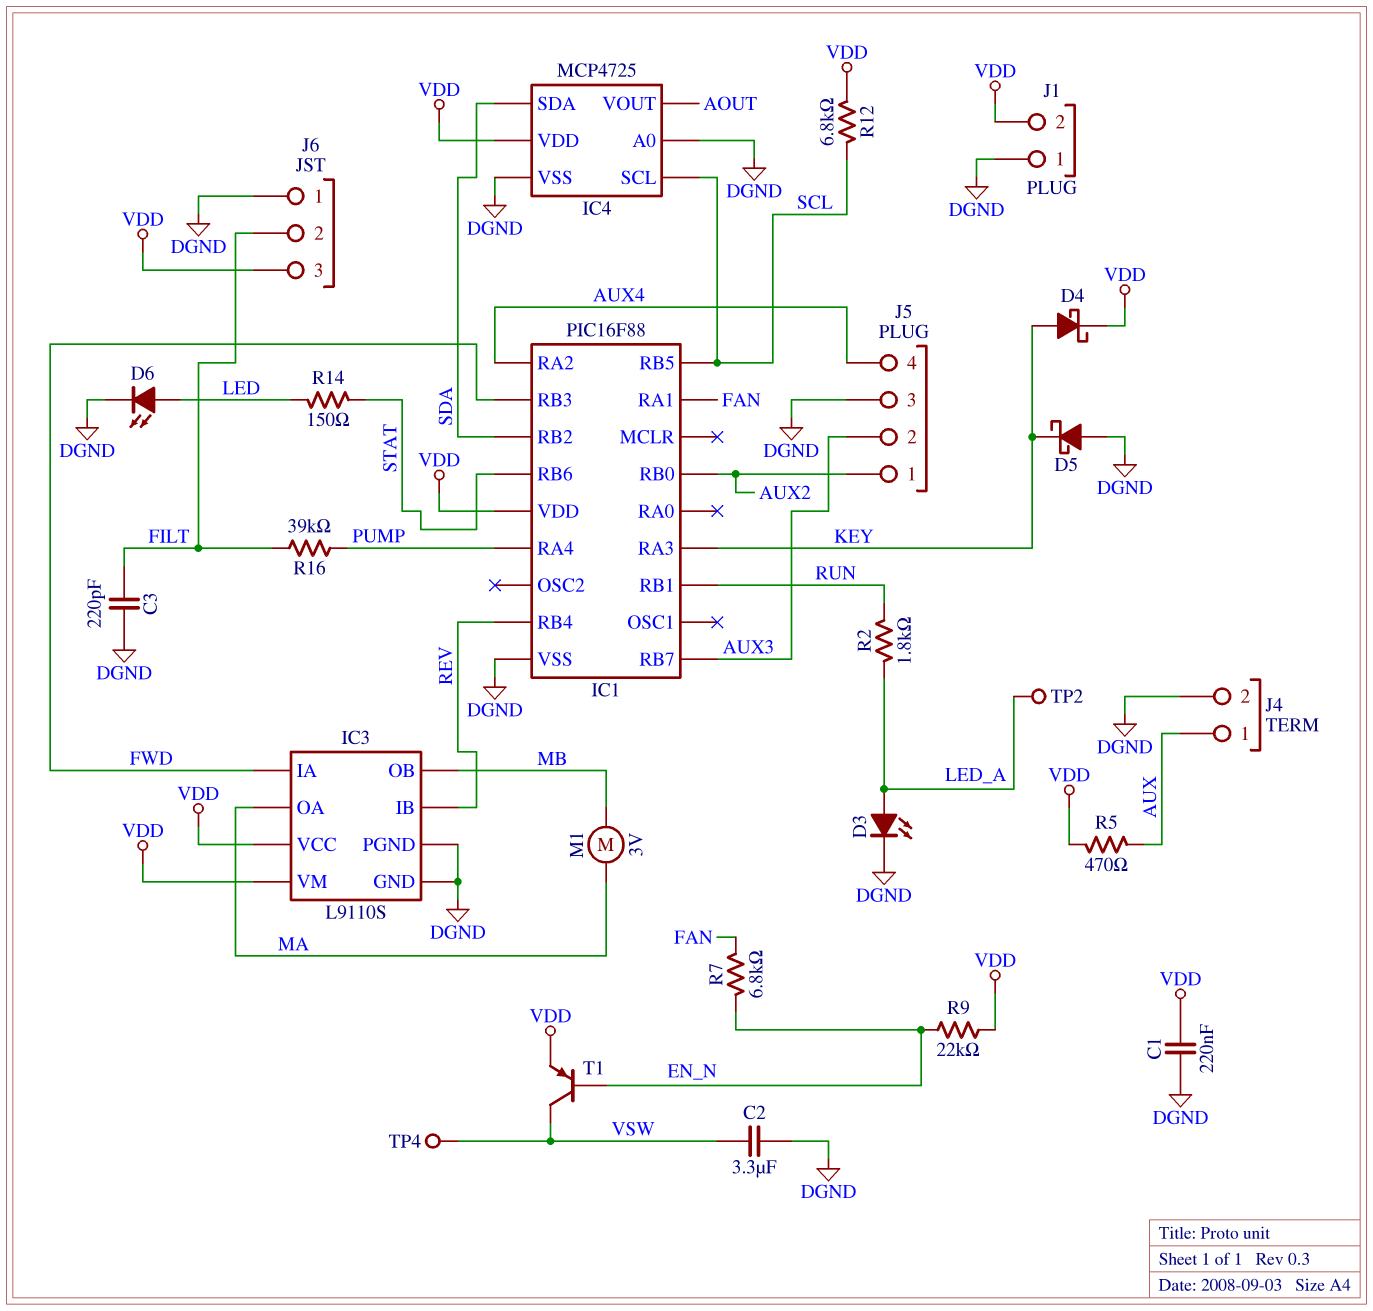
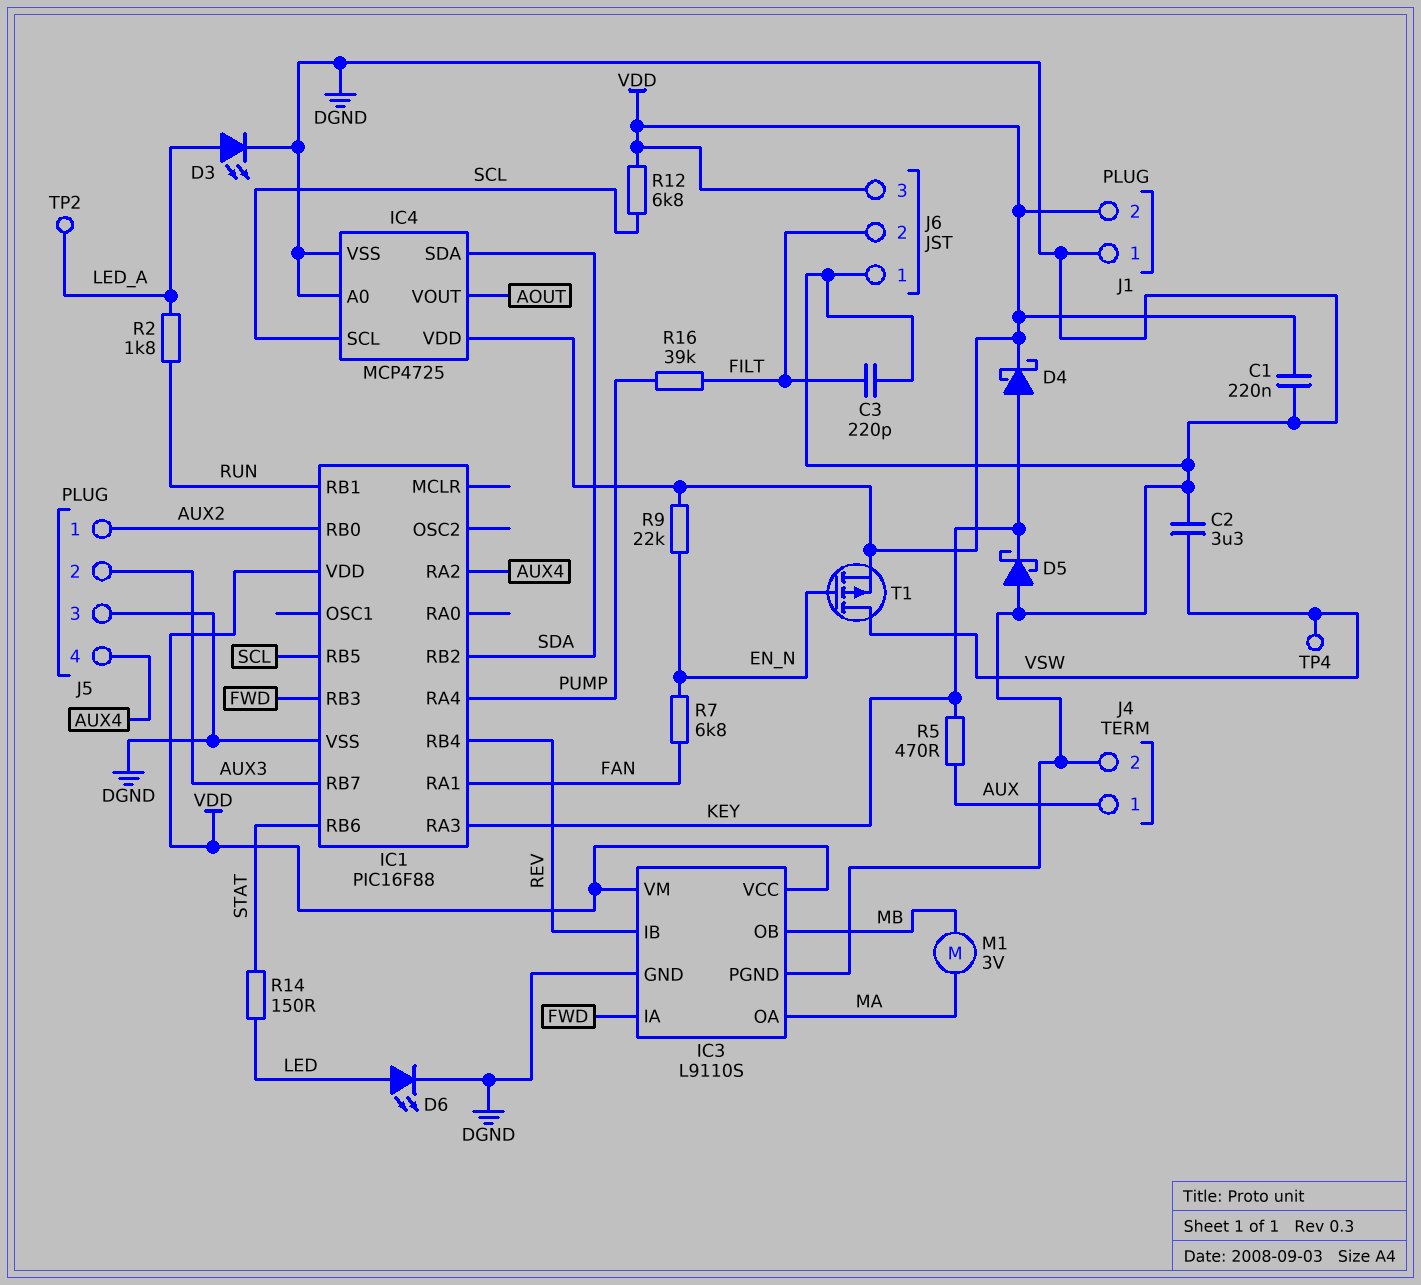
R5: 470 (AUX, VDD) -> 470 (AUX, KEY)
T1: PNP (B EN_N, C VSW, E VDD) -> PMOS (G EN_N, D VSW, S VDD)

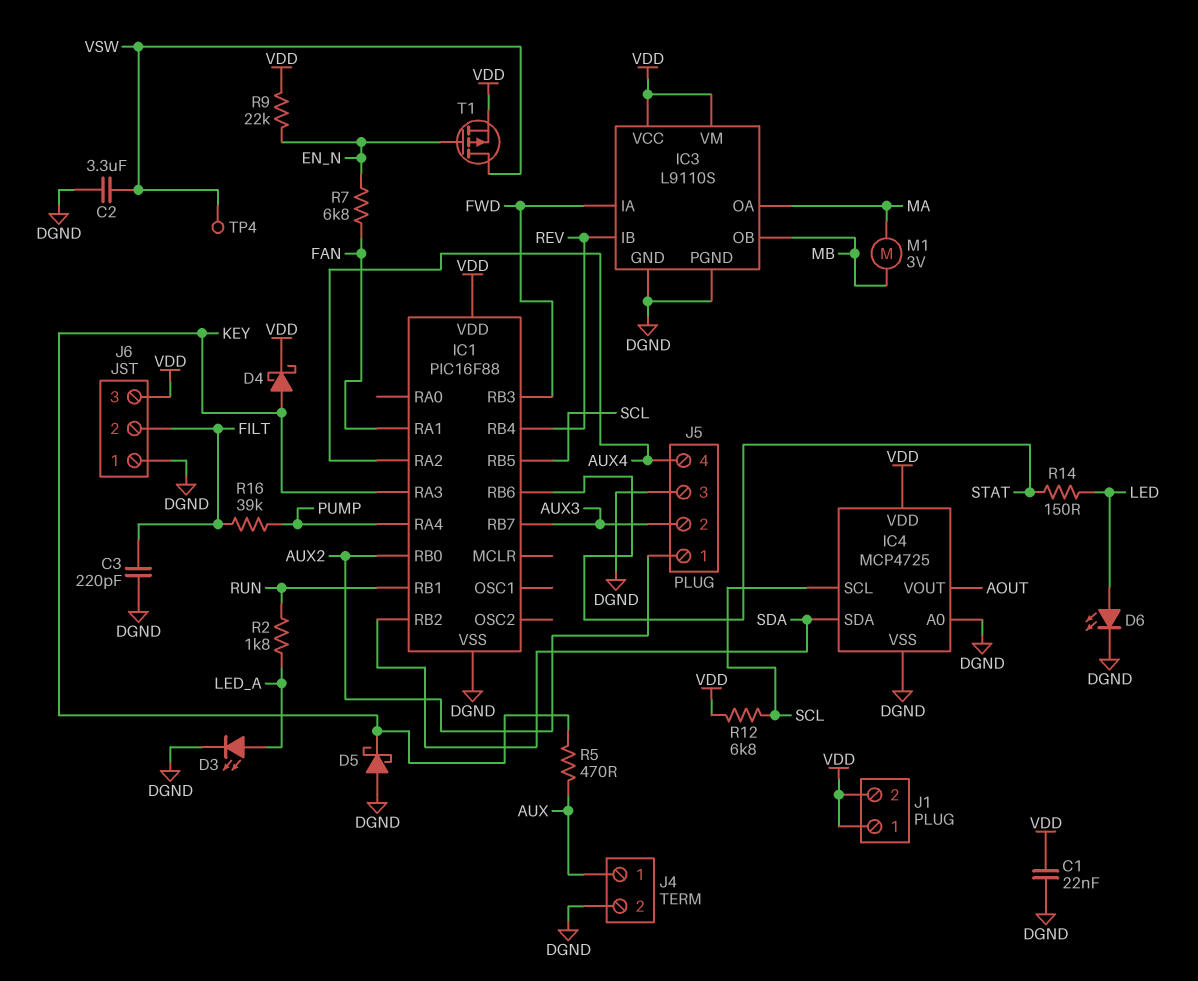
C1: 220nF (DGND, VDD) -> 22nF (DGND, VDD)
J1 pin 1: DGND -> VDD
TP2: test point (LED_A) -> none

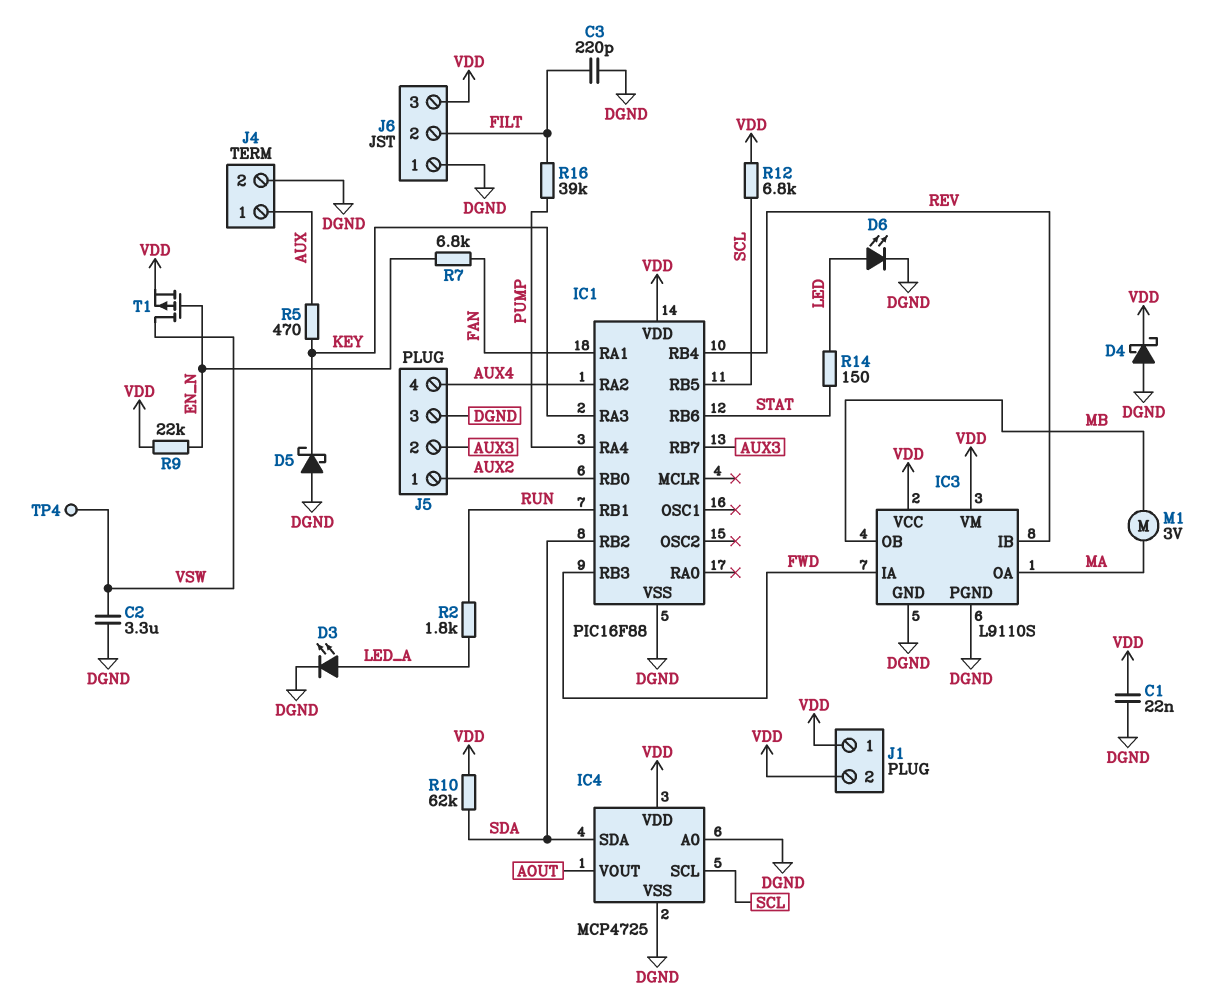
D4: schottky (A KEY, K VDD) -> schottky (A DGND, K VDD)
R10: none -> 62k (SDA, VDD)

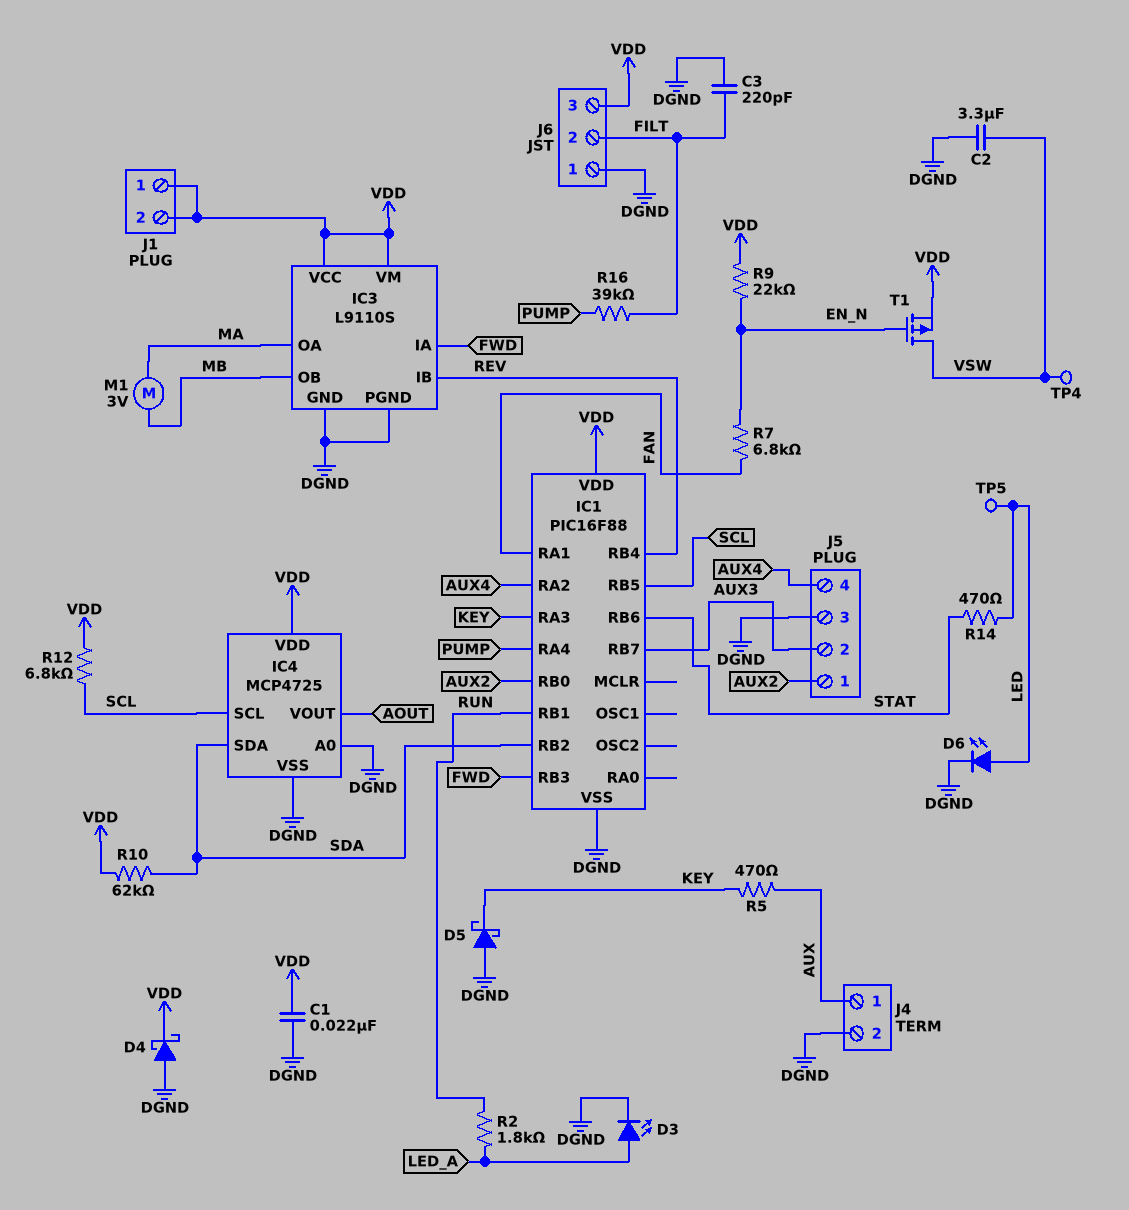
R14: 150 (LED, STAT) -> 470 (LED, STAT)
TP5: none -> test point (LED)

